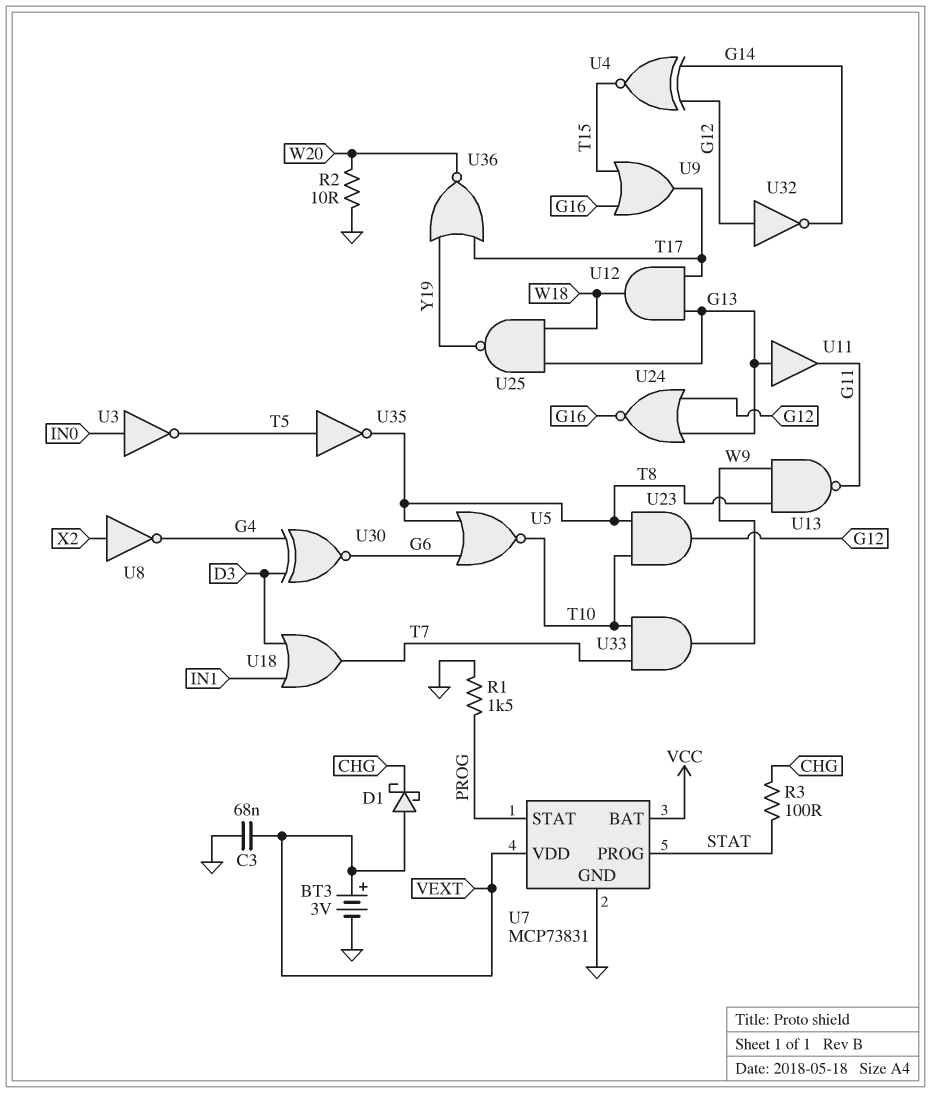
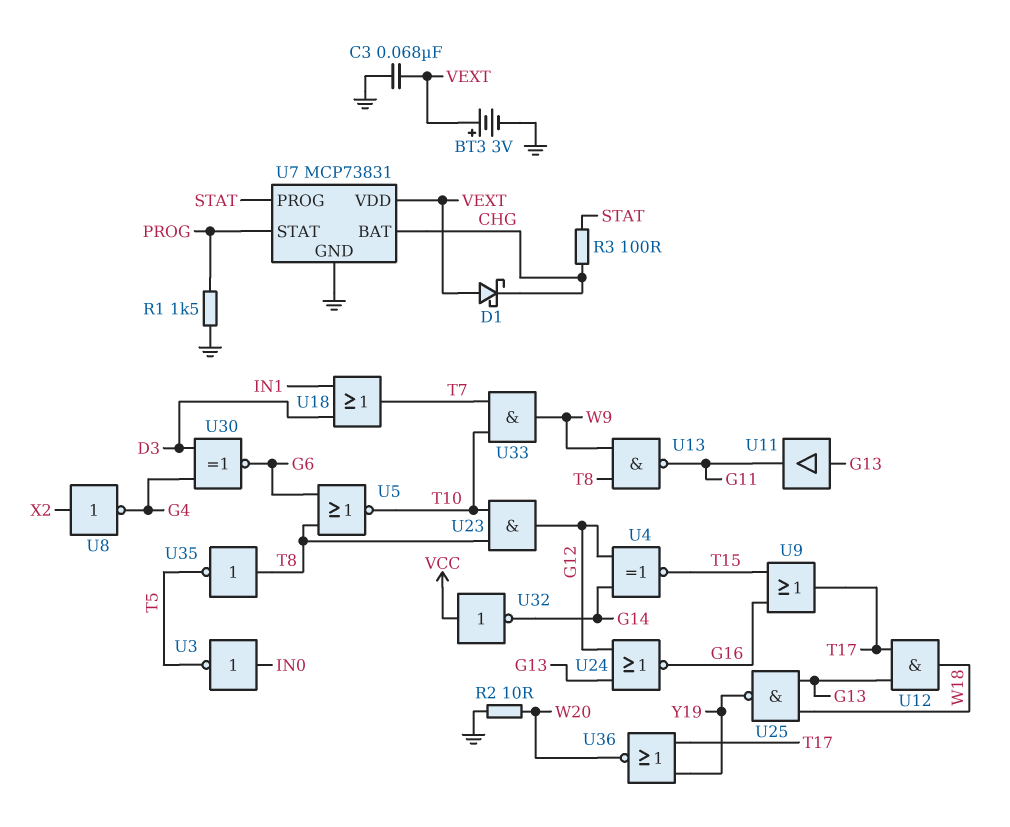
U7 pin BAT: VCC -> CHG
U32: NOT (in G12, out G14) -> NOT (in VCC, out G14)
U35: NOT (in T5, out T8) -> NOT (in T8, out T5)

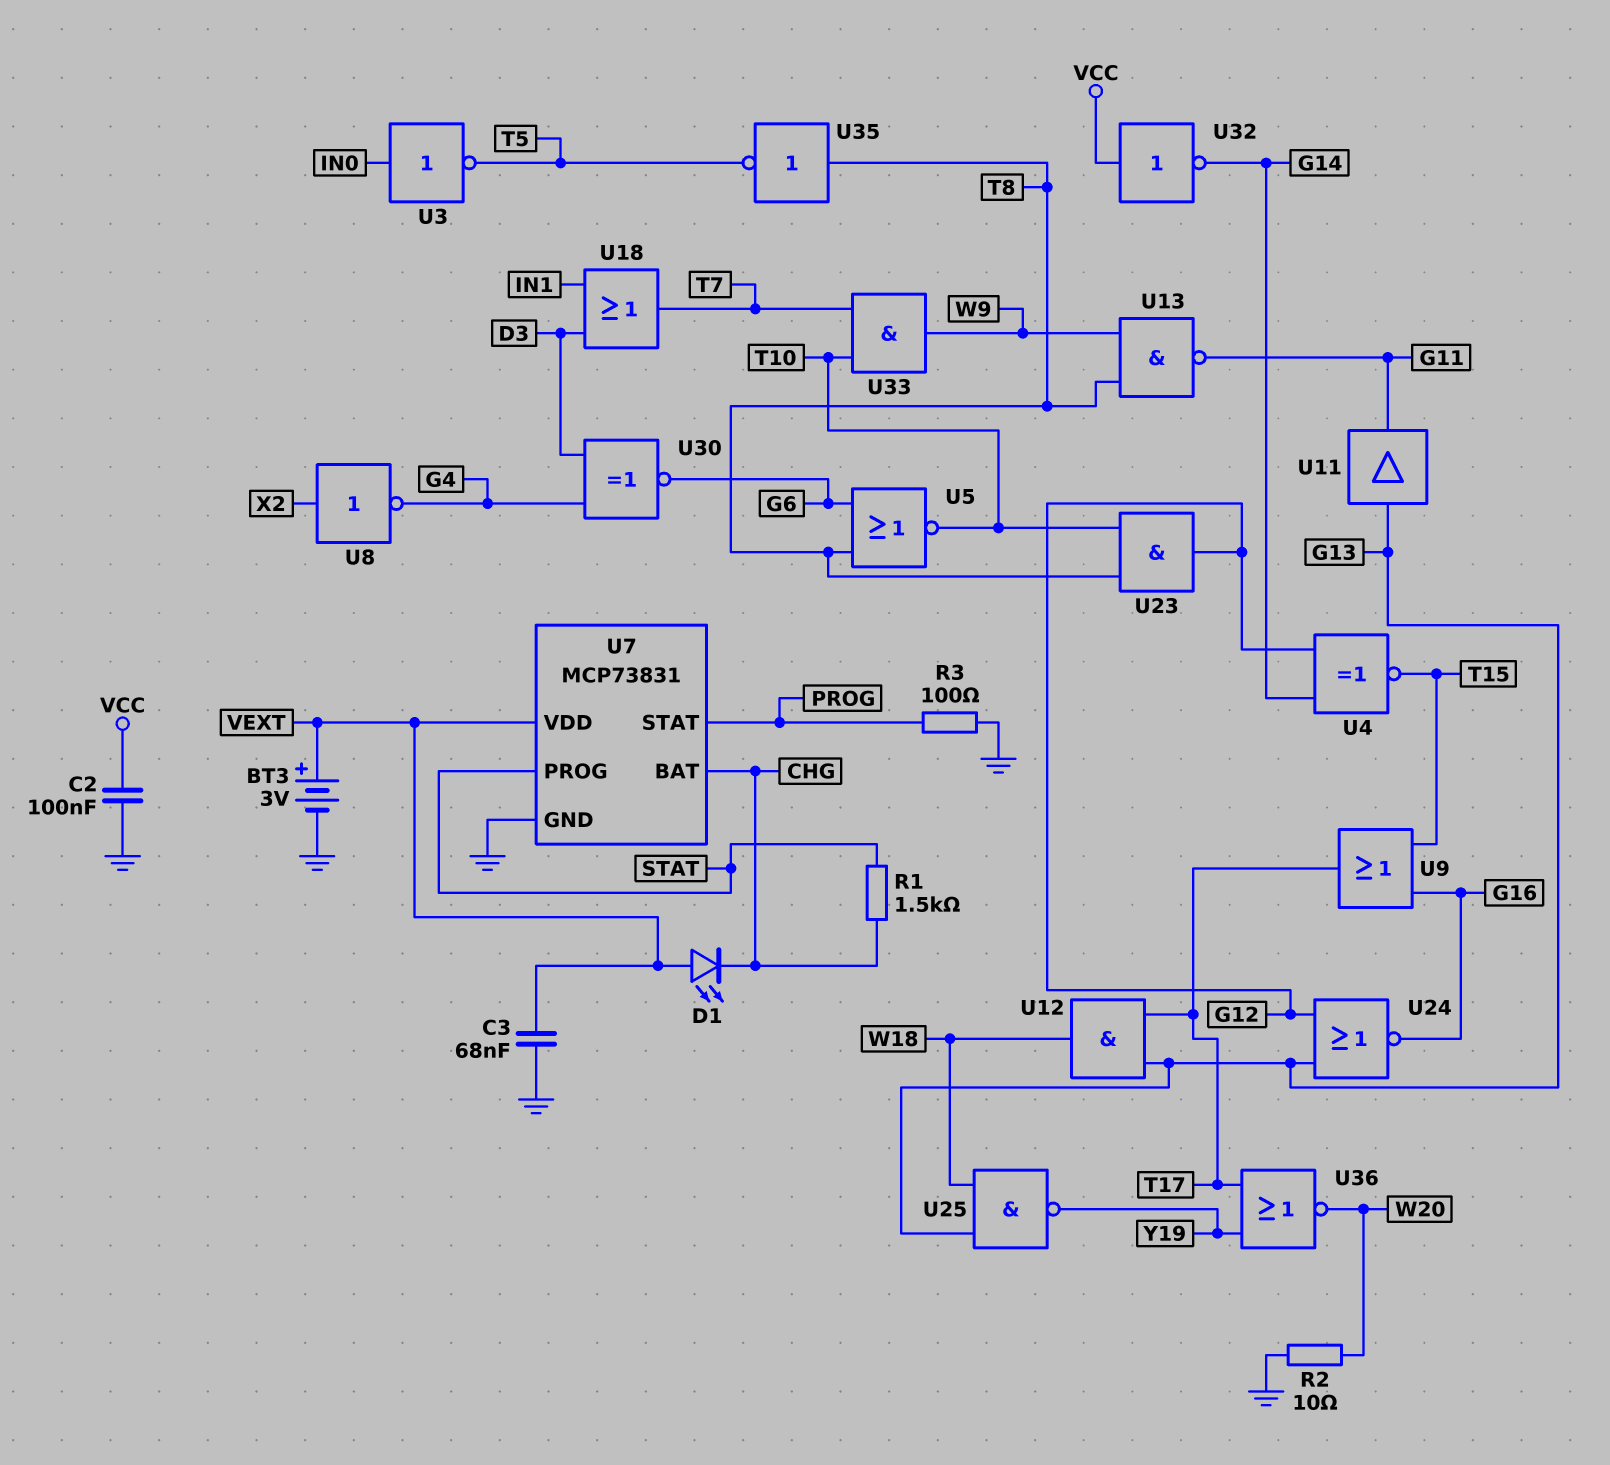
C2: none -> 100nF (GND, VCC)
D1: schottky (A VEXT, K CHG) -> LED (A VEXT, K CHG)
R1: 1.5k (GND, PROG) -> 1.5k (CHG, STAT)
R3: 100 (CHG, STAT) -> 100 (GND, PROG)

